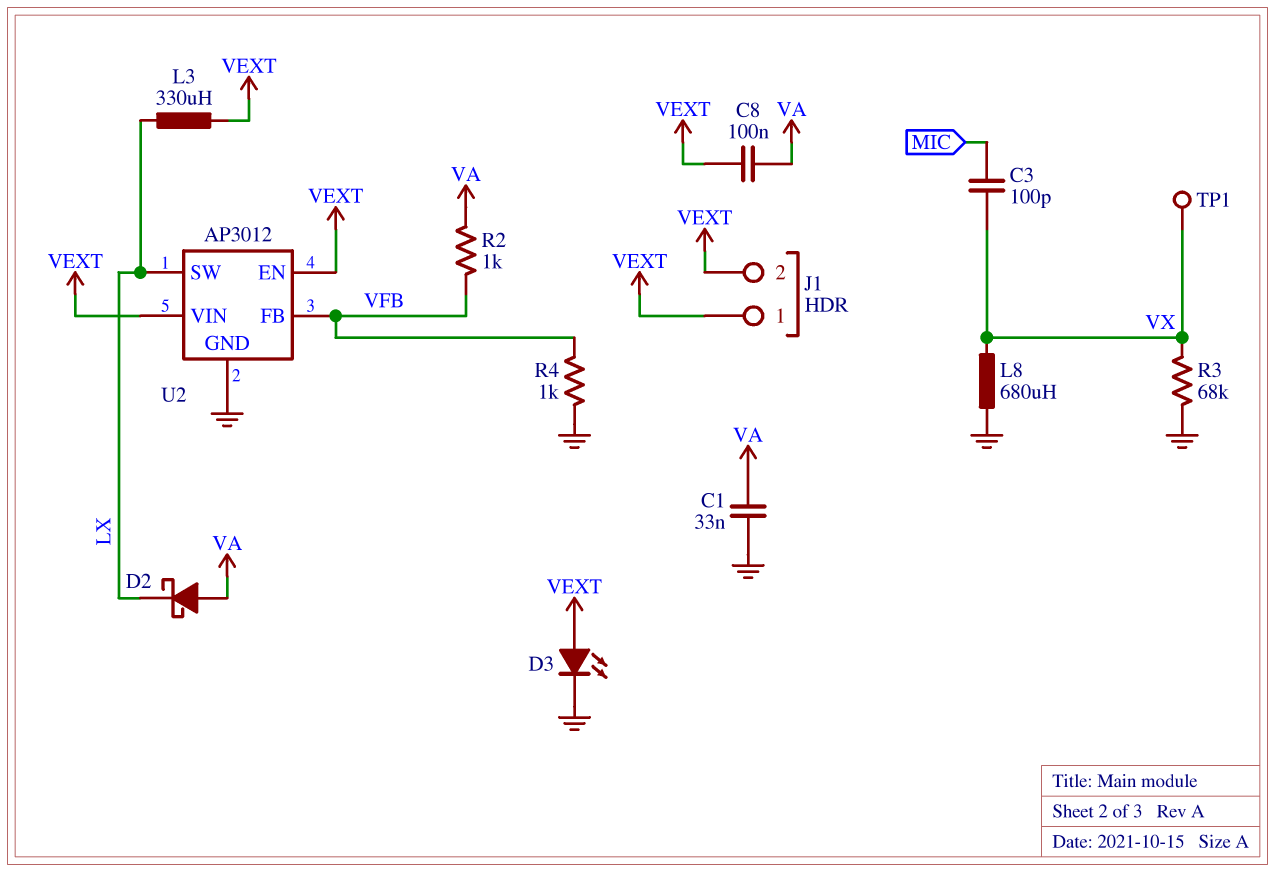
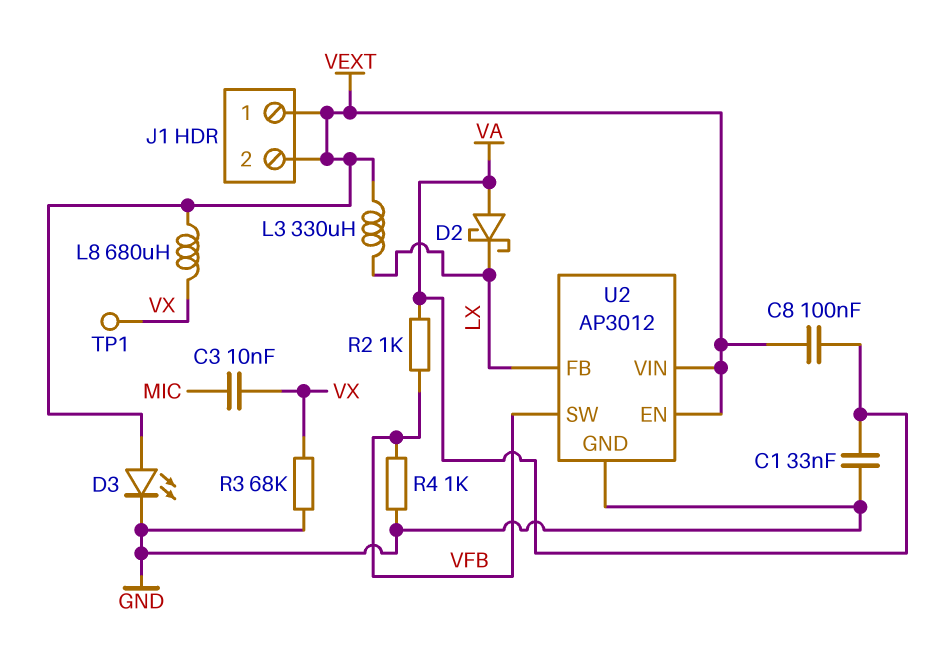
C3: 100pF (MIC, VX) -> 10nF (MIC, VX)
L8: 680uH (GND, VX) -> 680uH (VEXT, VX)
U2 pin FB: VFB -> LX
U2 pin SW: LX -> VFB

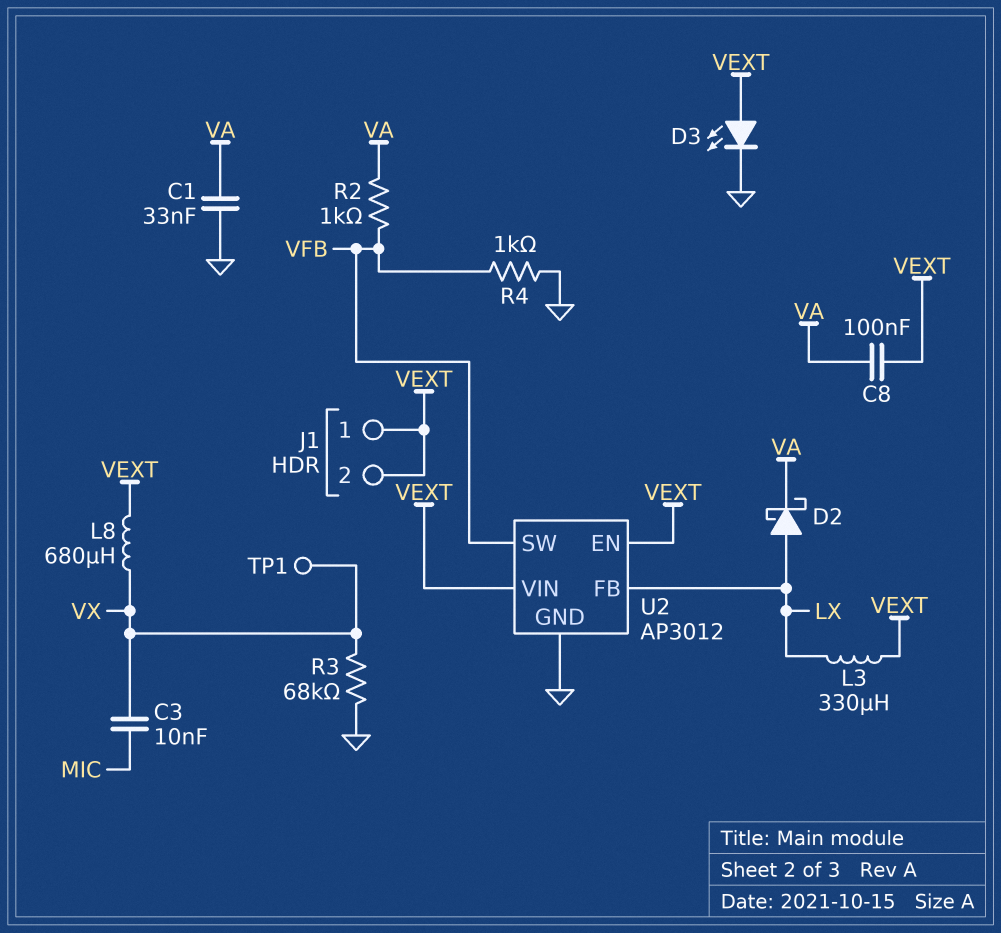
D2: schottky (A VA, K LX) -> schottky (A LX, K VA)

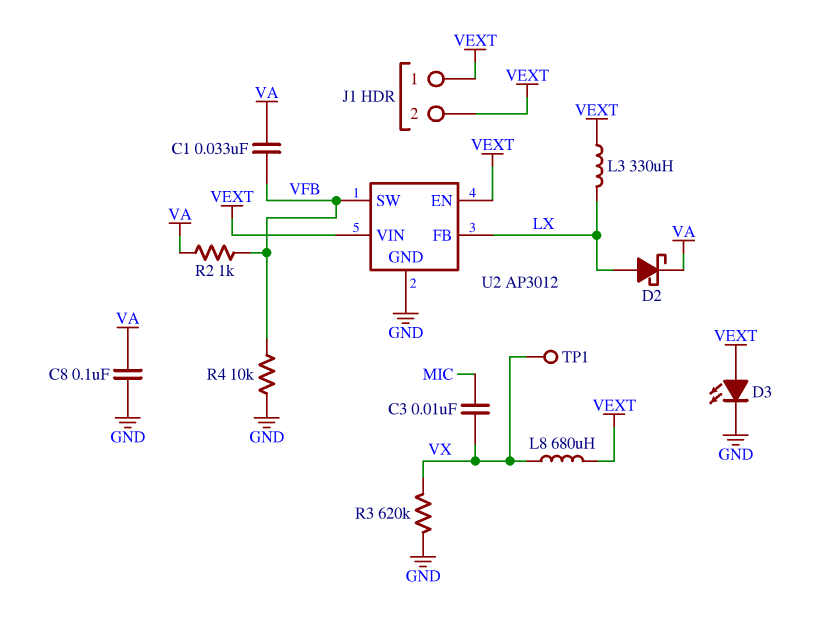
C1: 33nF (GND, VA) -> 33nF (VA, VFB)
C8: 100nF (VA, VEXT) -> 100nF (GND, VA)
R3: 68k (GND, VX) -> 620k (GND, VX)
R4: 1k (GND, VFB) -> 10k (GND, VFB)

